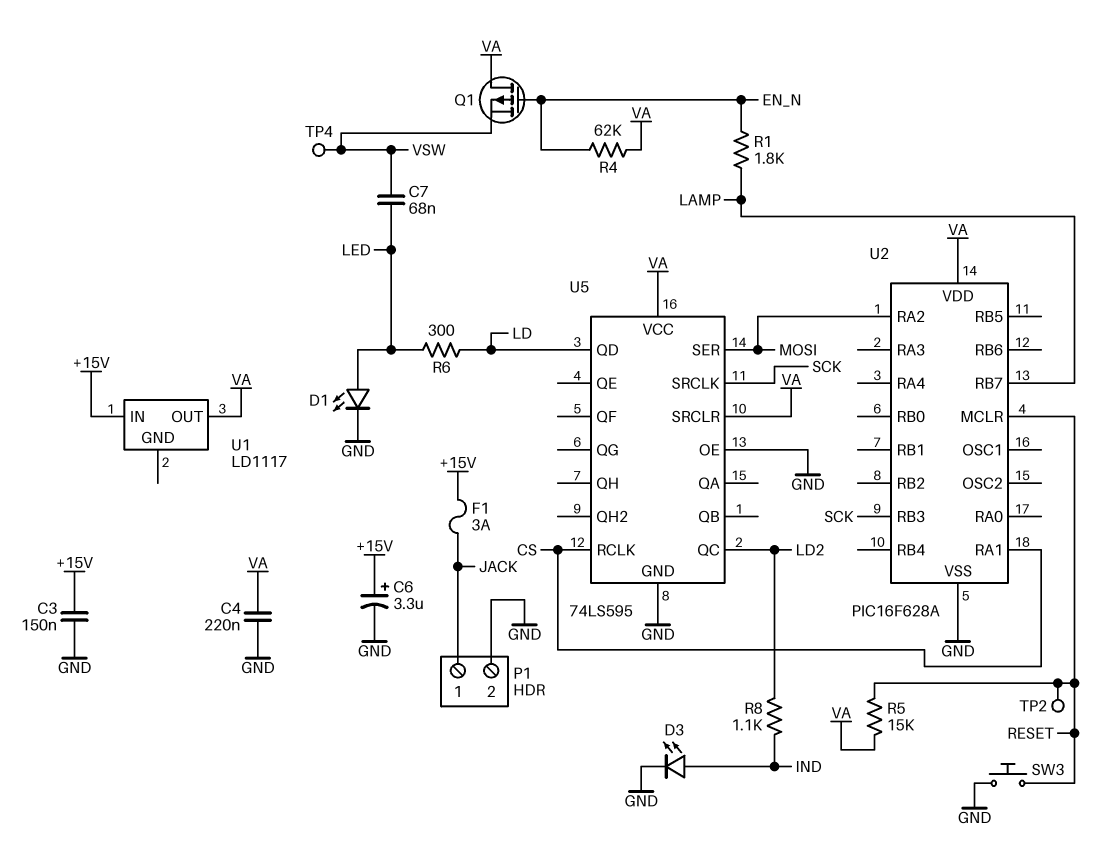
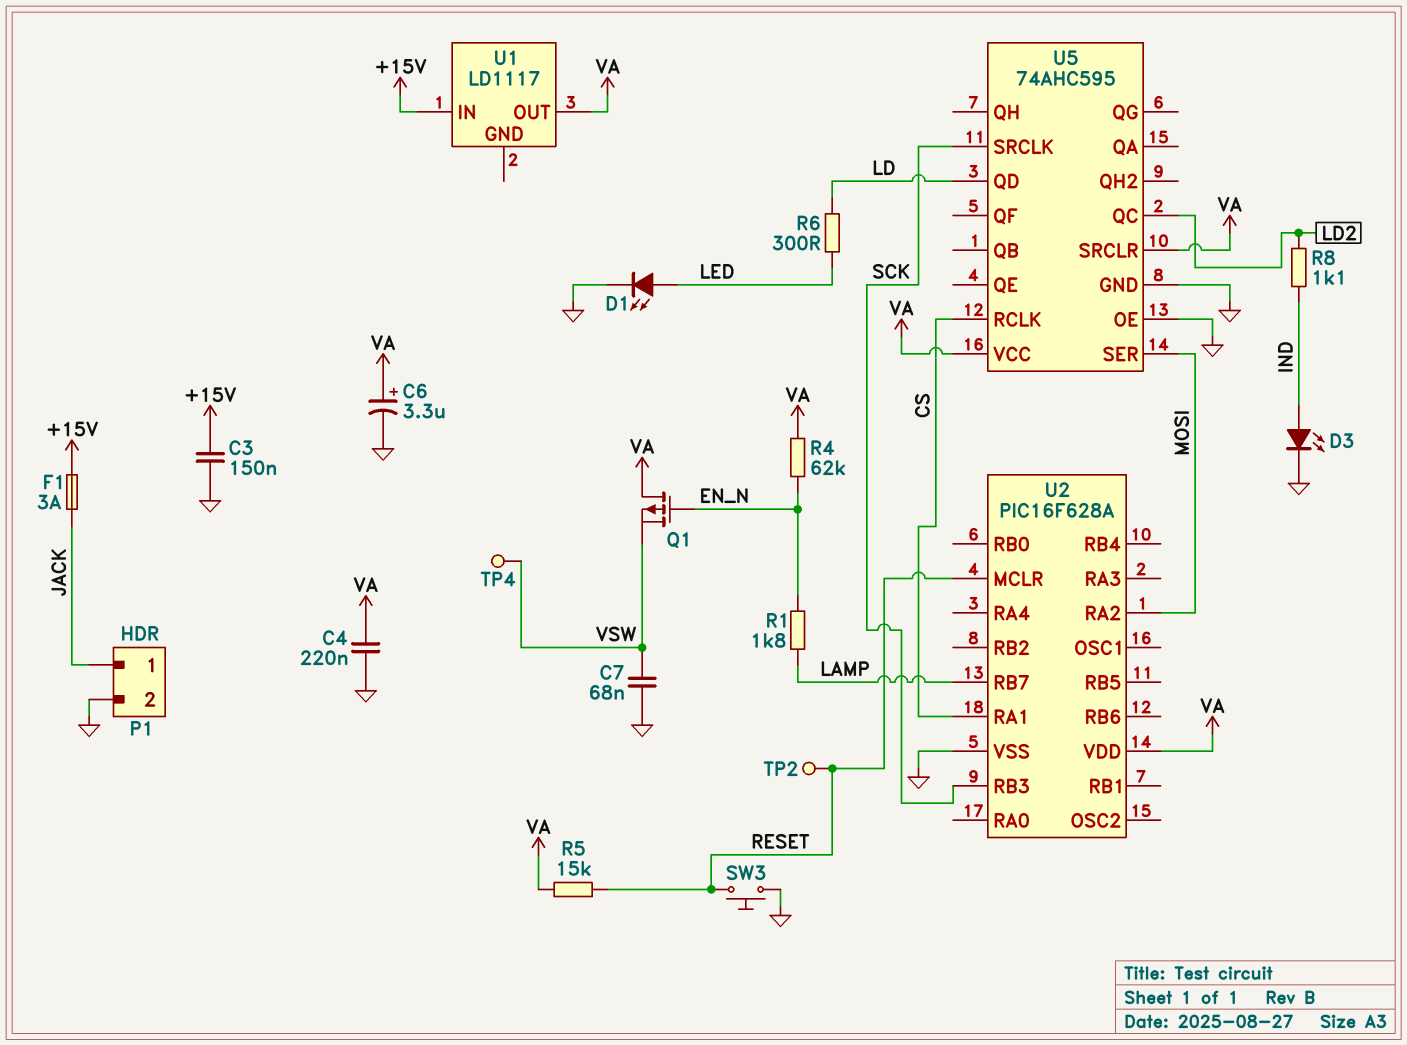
C6: 3.3uF (plus +15V, minus GND) -> 3.3uF (plus VA, minus GND)
C7: 68nF (LED, VSW) -> 68nF (GND, VSW)
U5: 74LS595 -> 74AHC595

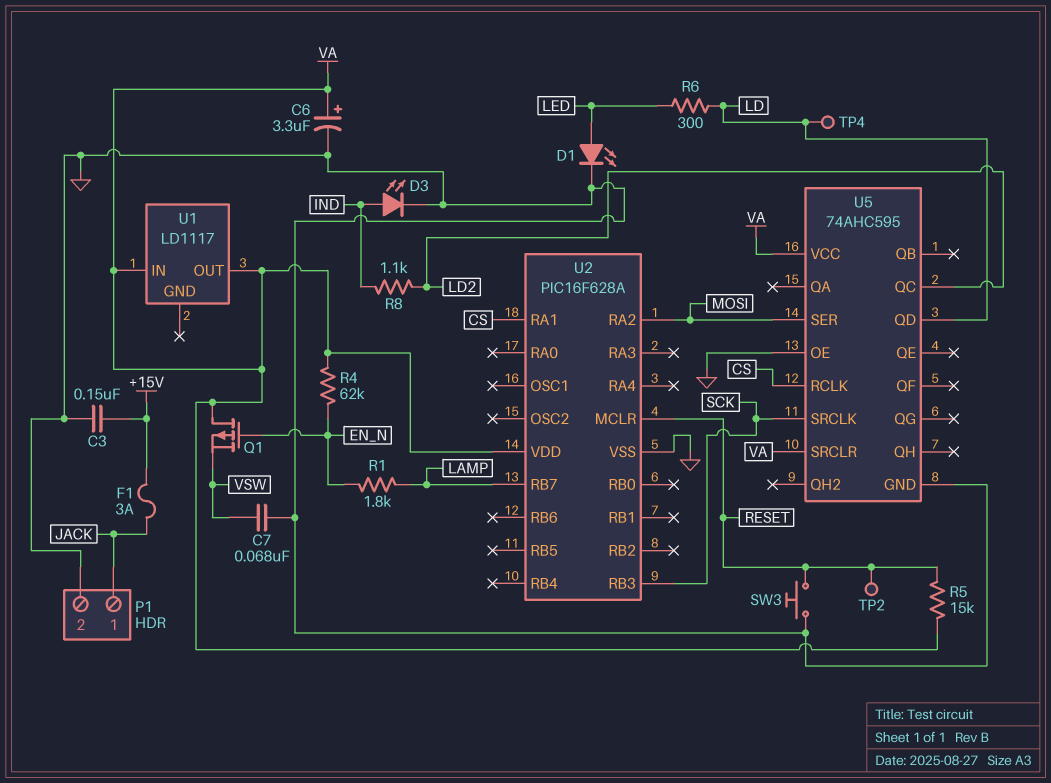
C4: 220nF (GND, VA) -> none
TP4: test point (VSW) -> test point (LD)
U1 pin IN: +15V -> VA

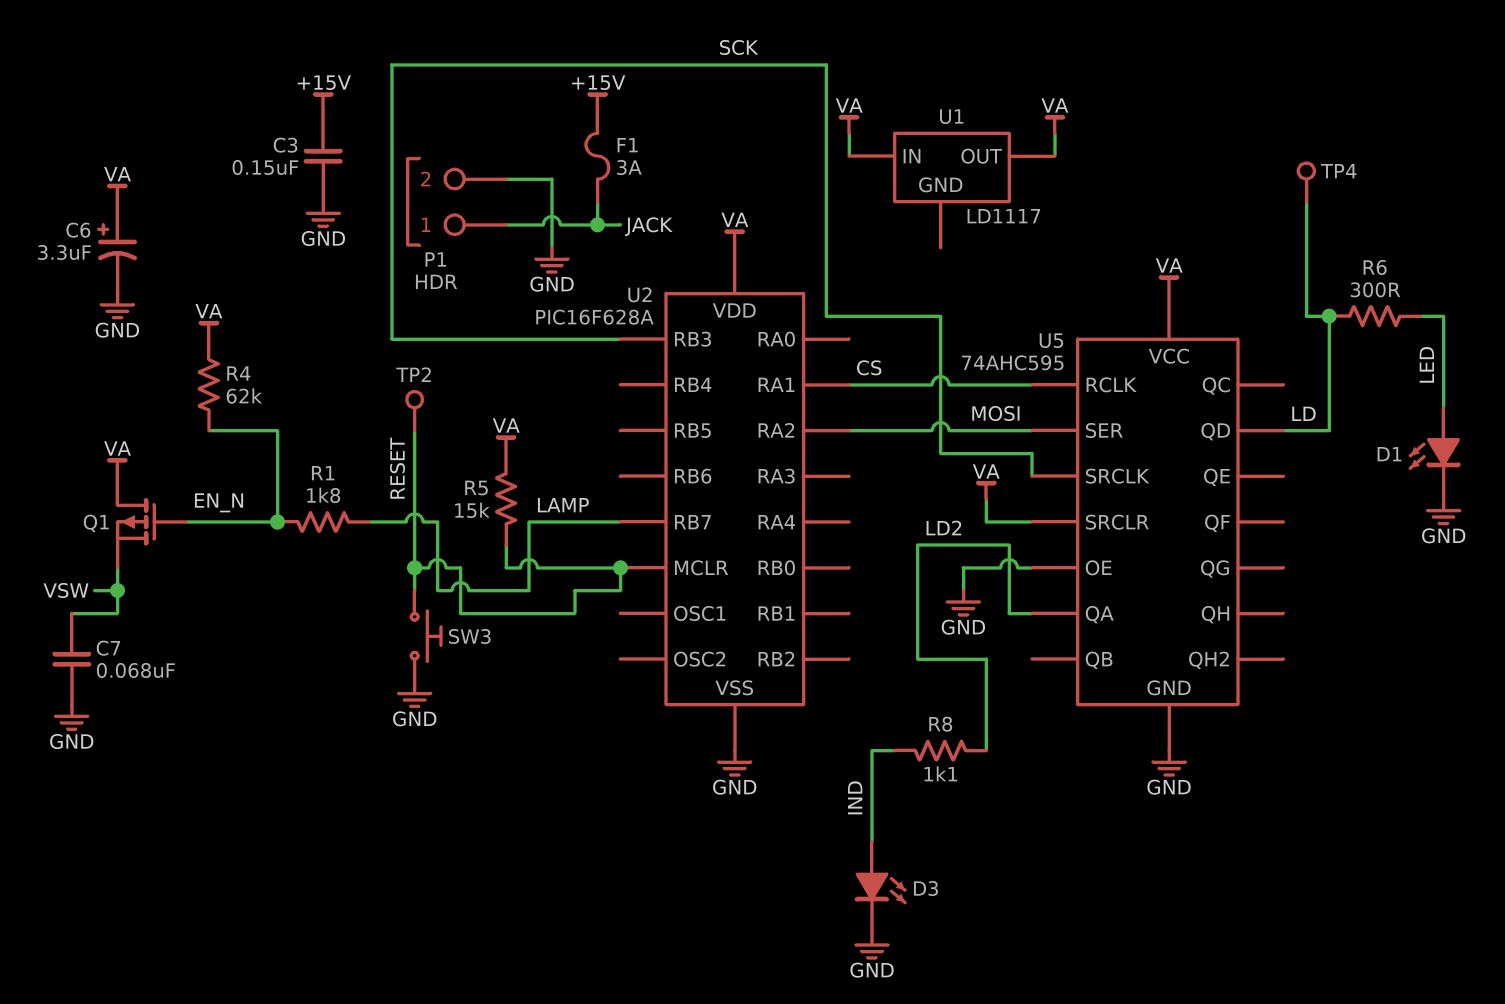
U5 pin QA: none -> LD2
U5 pin QC: LD2 -> none

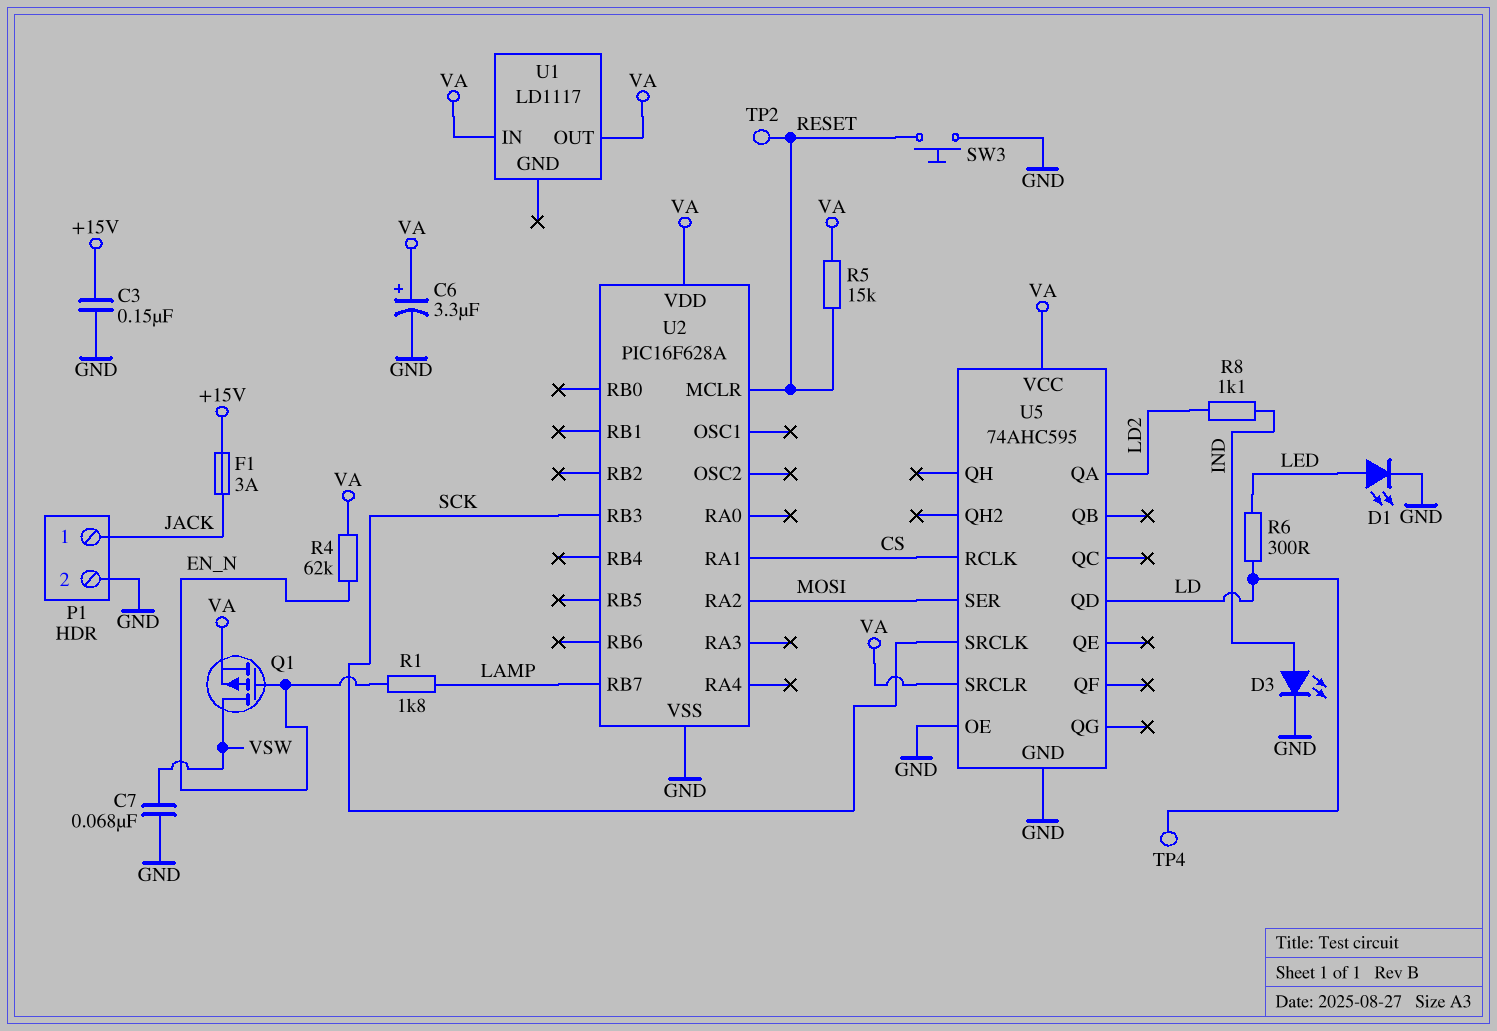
Q1: PMOS (G EN_N, D VA, S VSW) -> PMOS (G EN_N, D VSW, S VA)

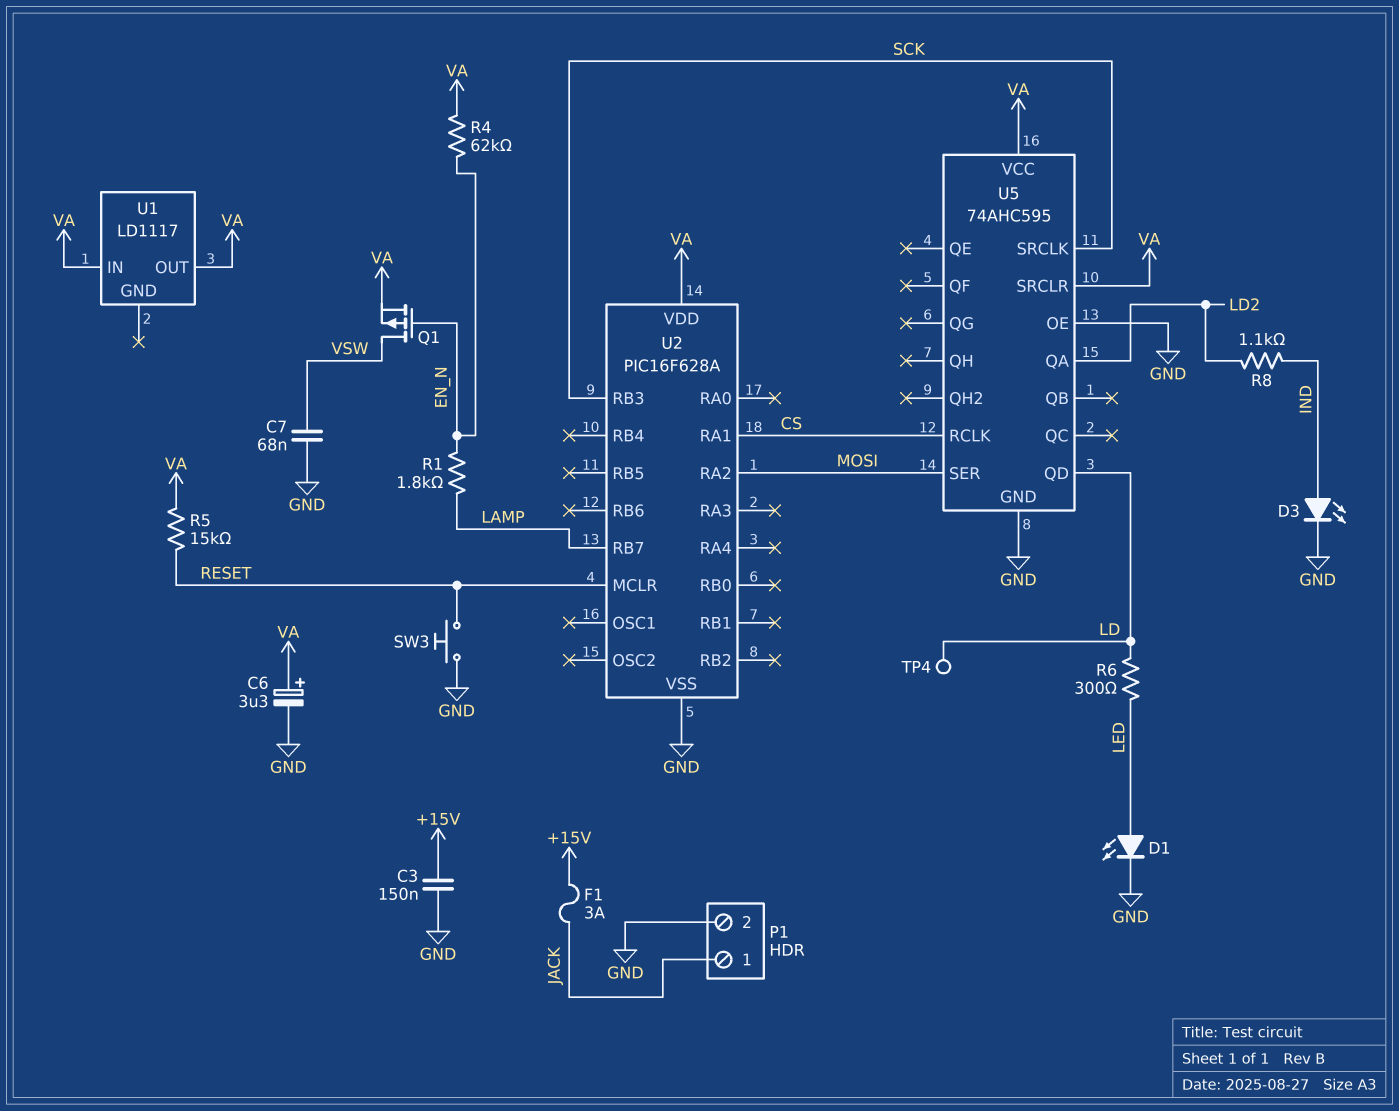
TP2: test point (RESET) -> none

